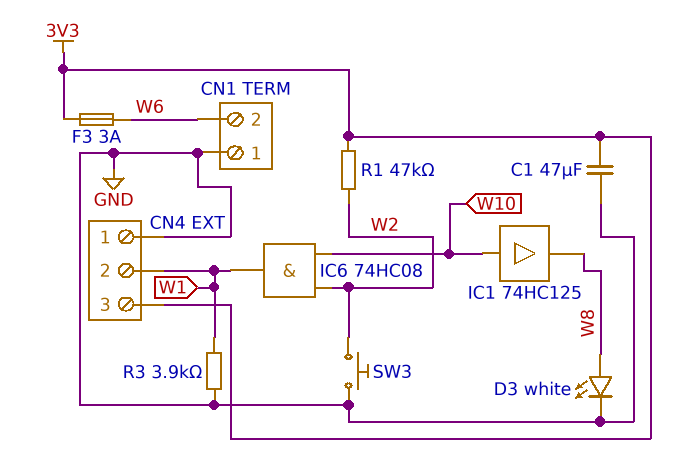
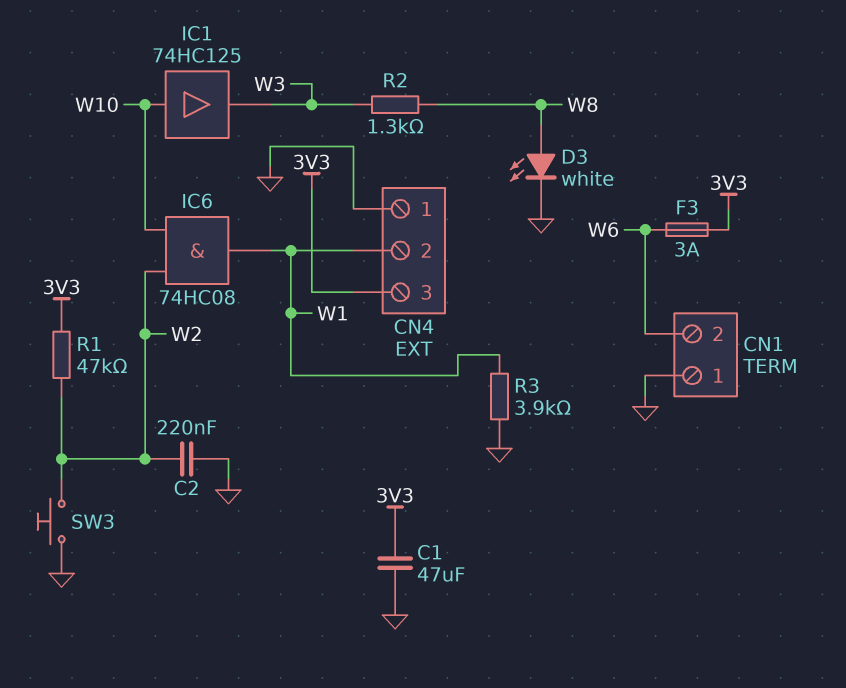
C2: none -> 220nF (GND, W2)
IC1: buffer 74HC125 (in W10, out W8) -> buffer 74HC125 (in W10, out W3)
R2: none -> 1.3k (W3, W8)

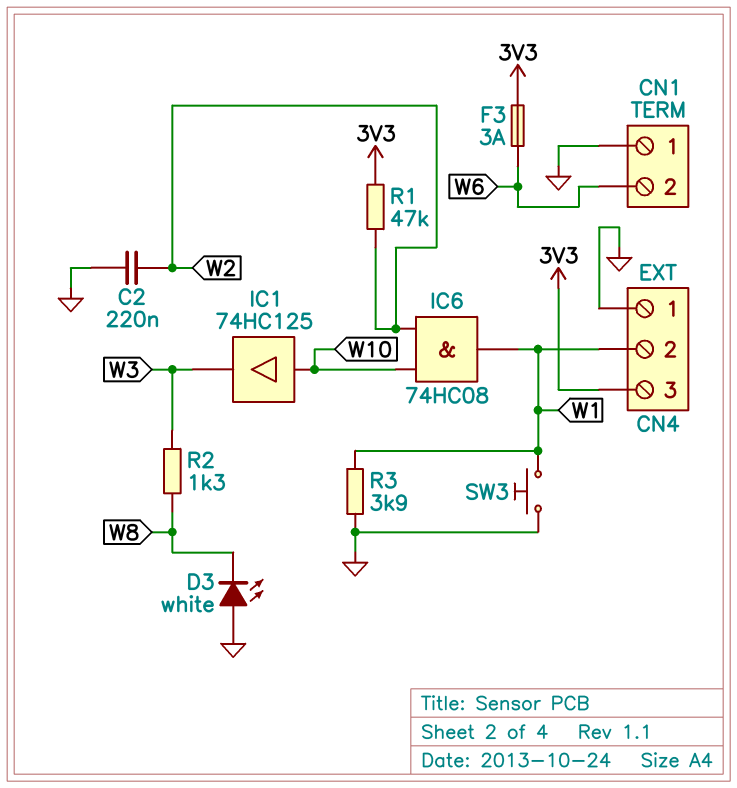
C1: 47uF (3V3, GND) -> none
D3: LED white (A W8, K GND) -> LED white (A GND, K W8)
SW3: button (GND, W2) -> button (GND, W1)

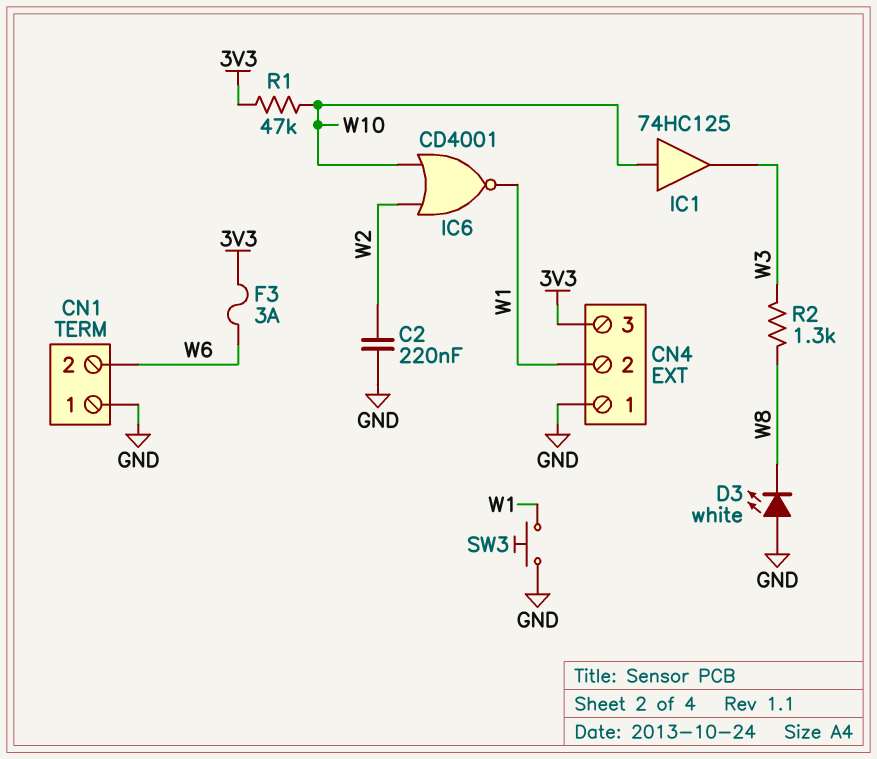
IC6: AND 74HC08 (in W2, in W10, out W1) -> NOR CD4001 (in W2, in W10, out W1)
R1: 47k (3V3, W2) -> 47k (3V3, W10)
R3: 3.9k (GND, W1) -> none

